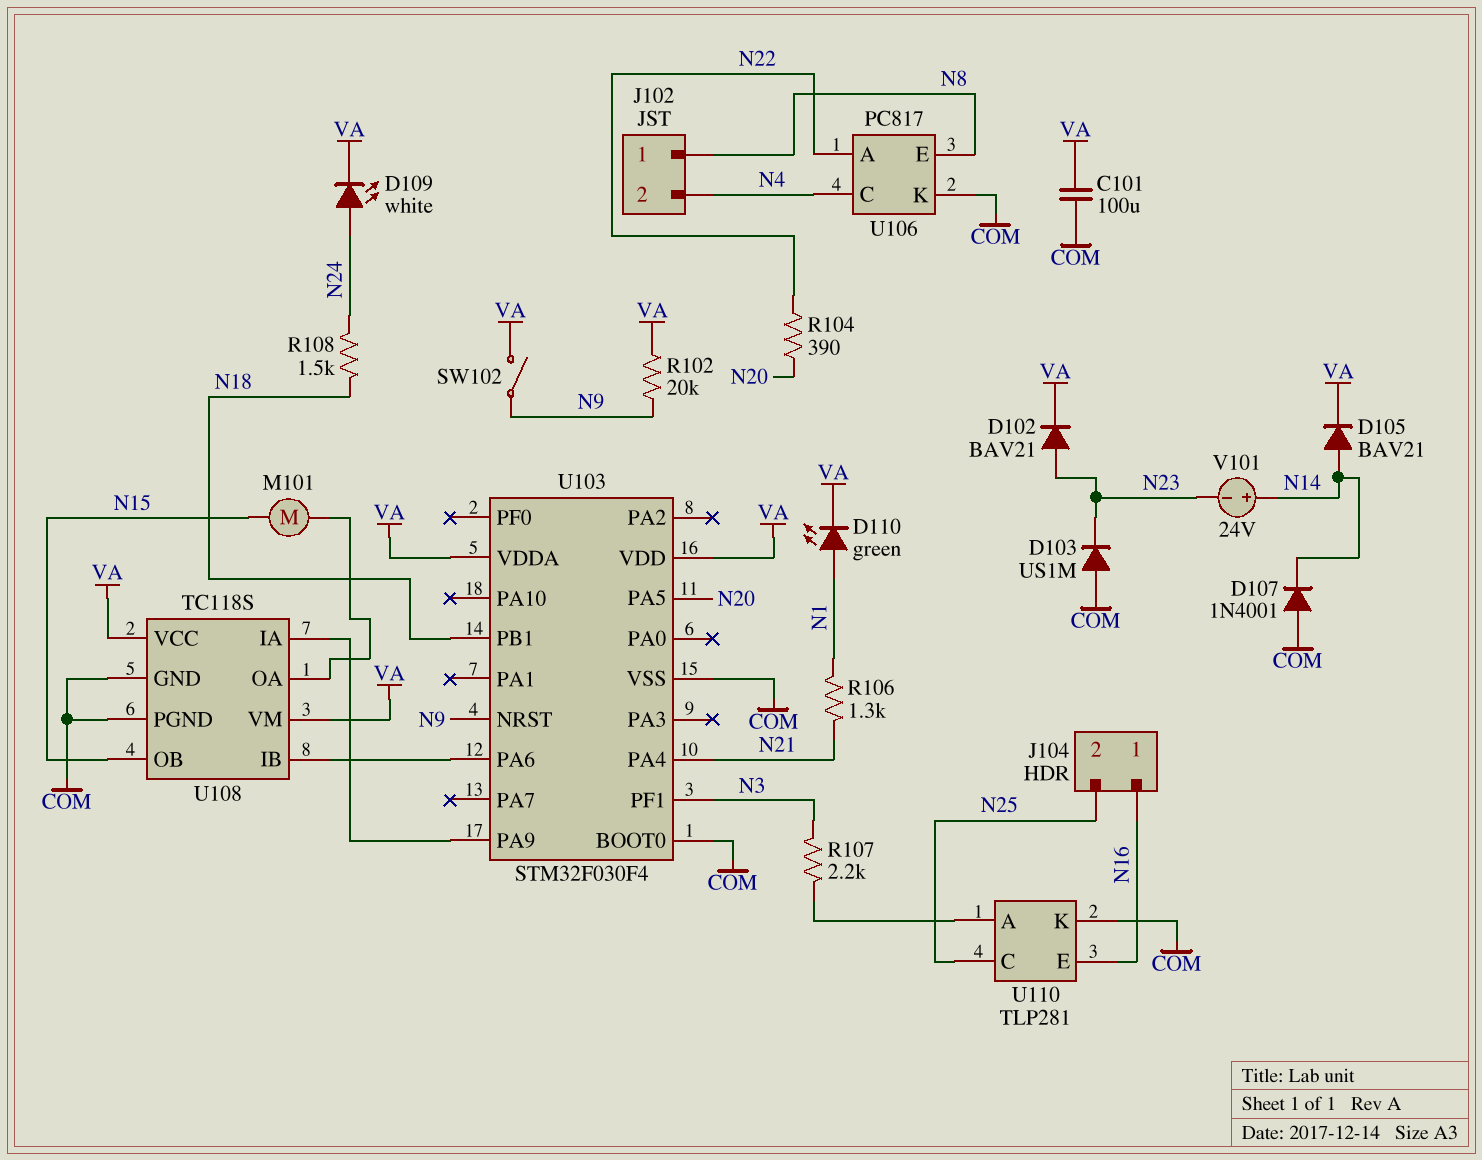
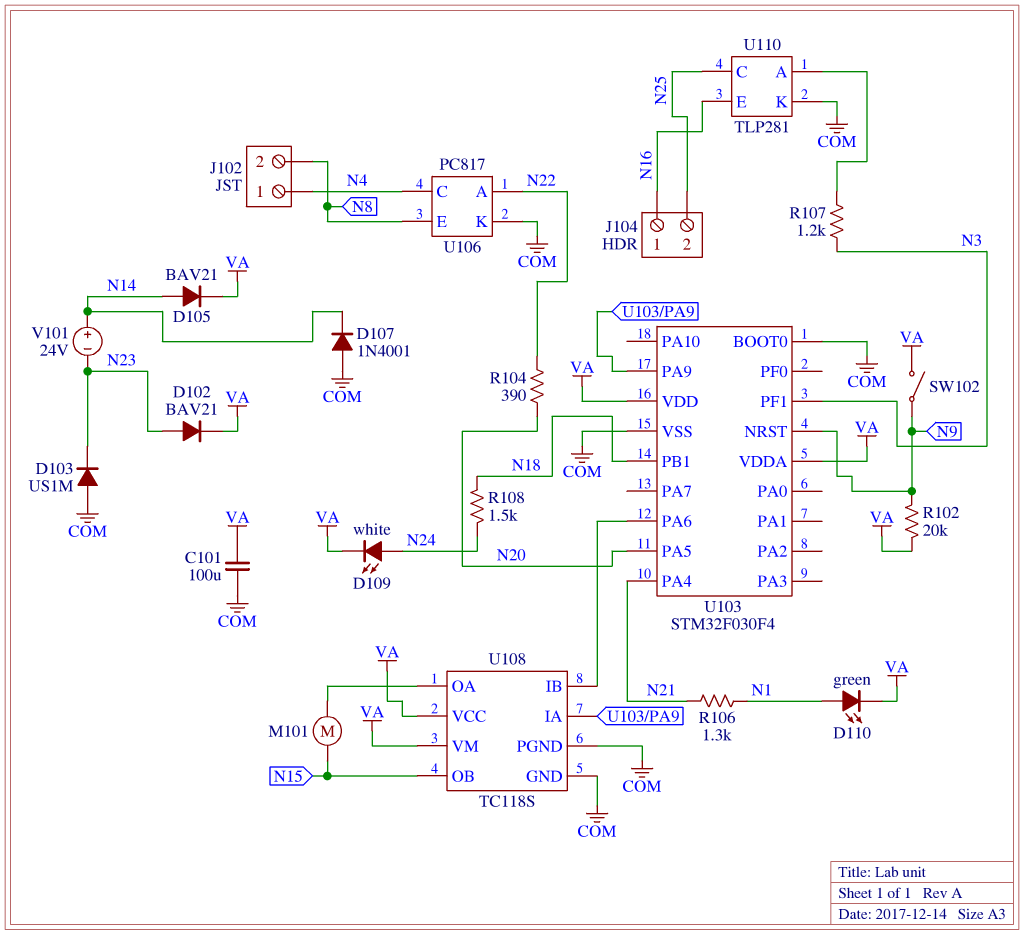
J102 pin 1: N8 -> N4
J102 pin 2: N4 -> N8
R107: 2.2k (N3, U110/A) -> 1.2k (N3, U110/A)

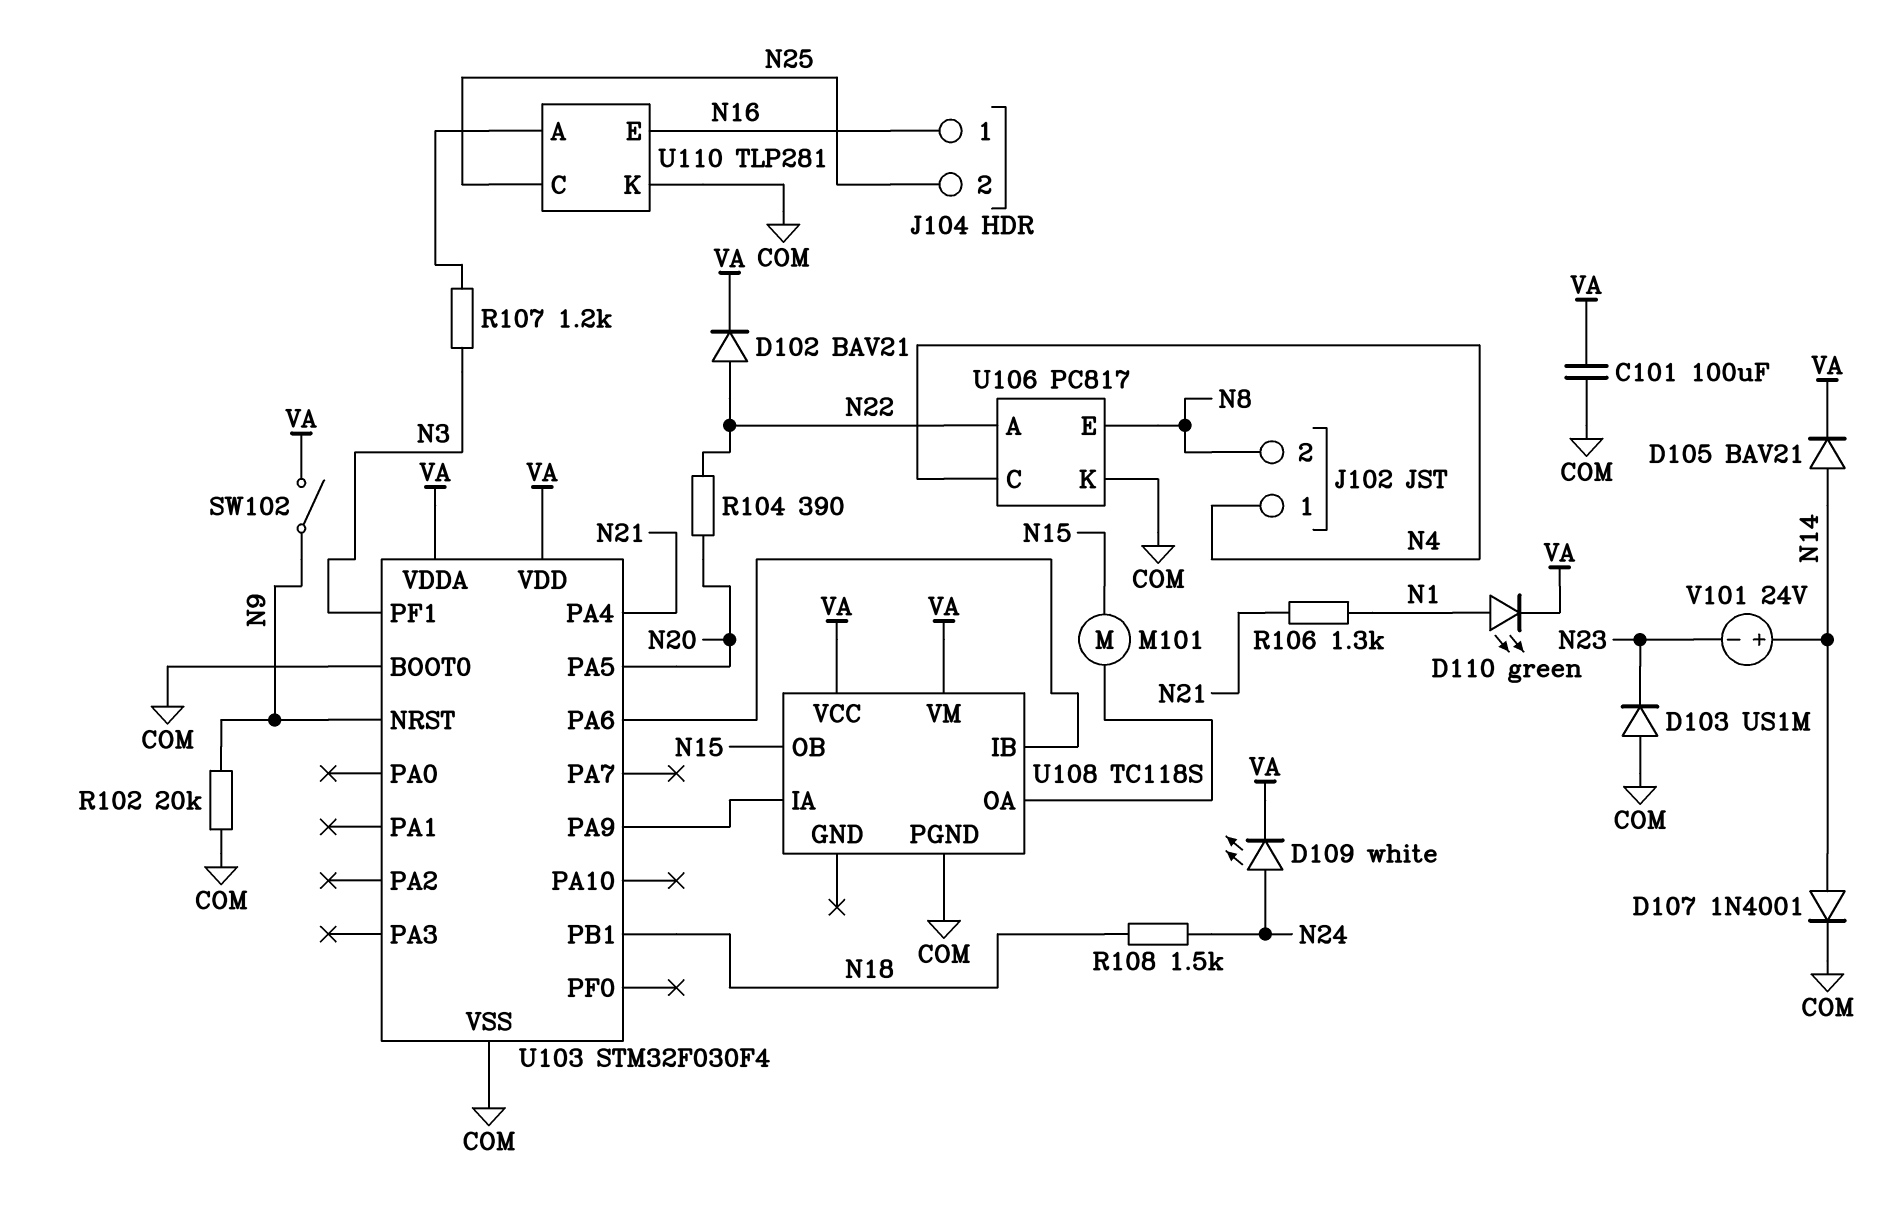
D102: diode BAV21 (A N23, K VA) -> diode BAV21 (A N22, K VA)
D107: diode 1N4001 (A COM, K N14) -> diode 1N4001 (A N14, K COM)
R102: 20k (N9, VA) -> 20k (COM, N9)
U108 pin GND: COM -> none

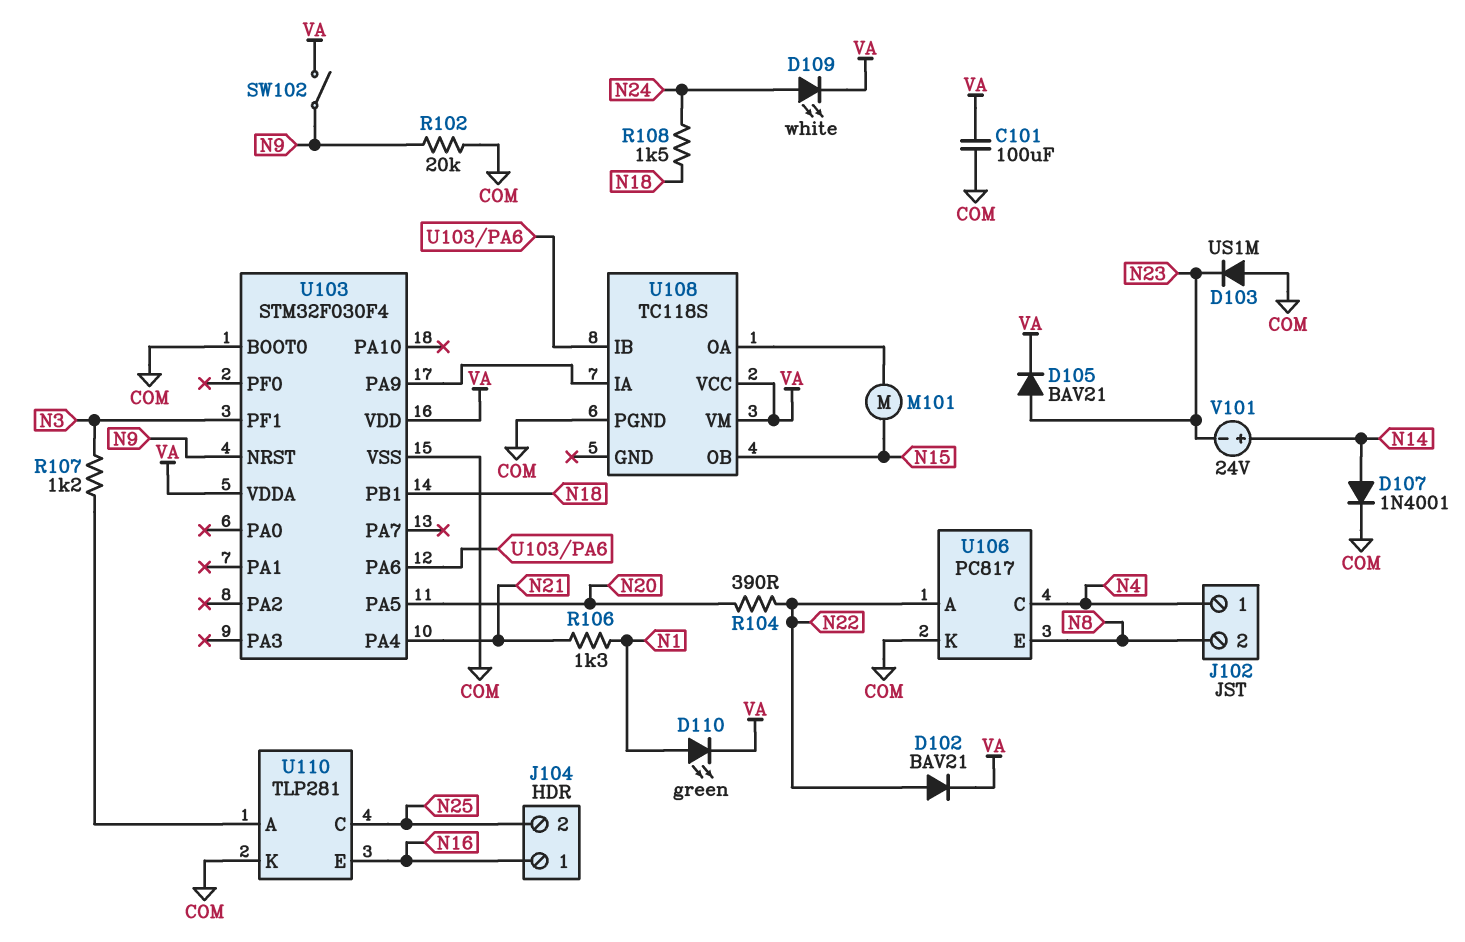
D105: diode BAV21 (A N14, K VA) -> diode BAV21 (A N23, K VA)

